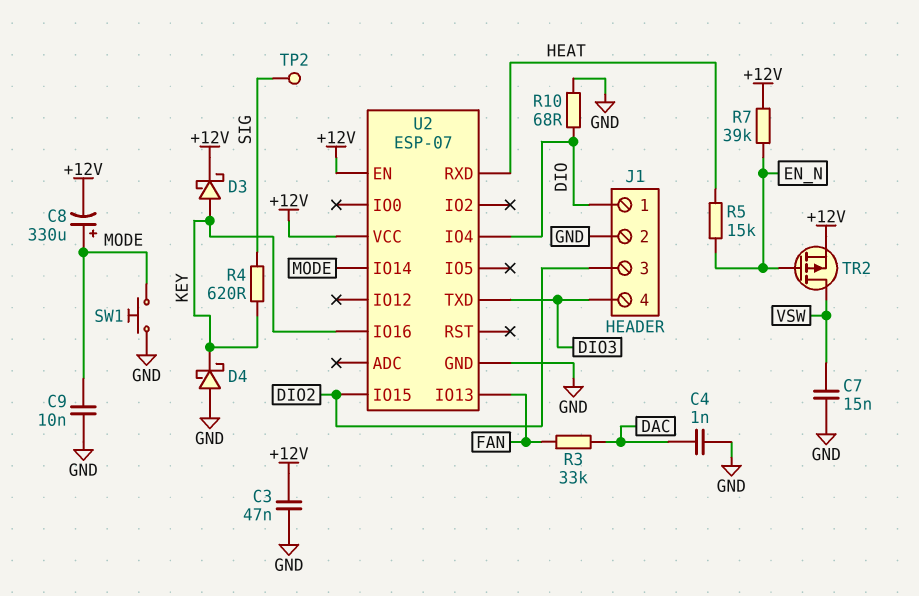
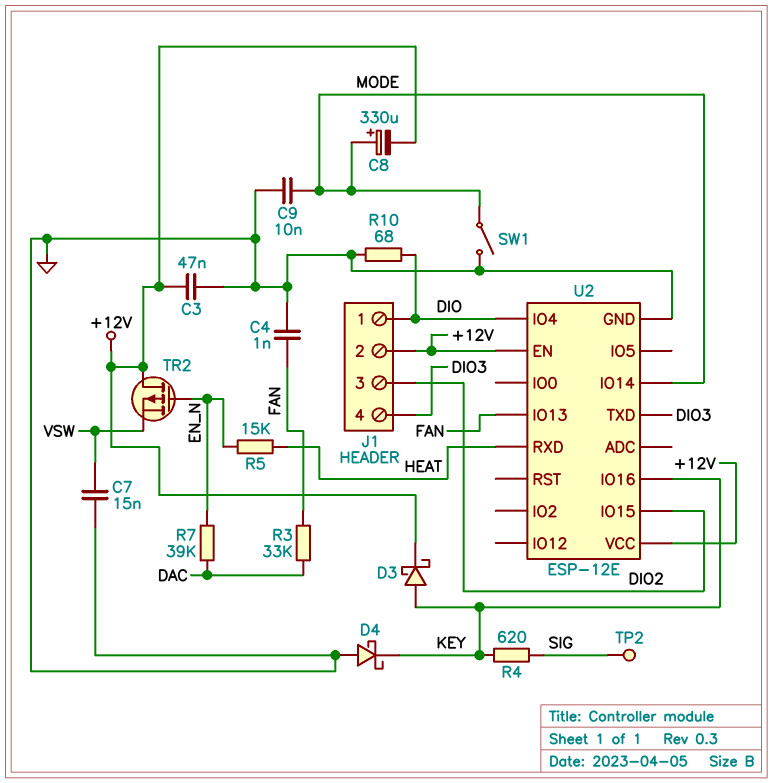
C4: 1nF (DAC, GND) -> 1nF (FAN, GND)
J1 pin 2: GND -> +12V
R7: 39k (+12V, EN_N) -> 39k (DAC, EN_N)
SW1: button (GND, MODE) -> switch (GND, MODE)
TR2: PMOS (G EN_N, D VSW, S +12V) -> PMOS (G EN_N, D +12V, S VSW)
U2: ESP-07 -> ESP-12E

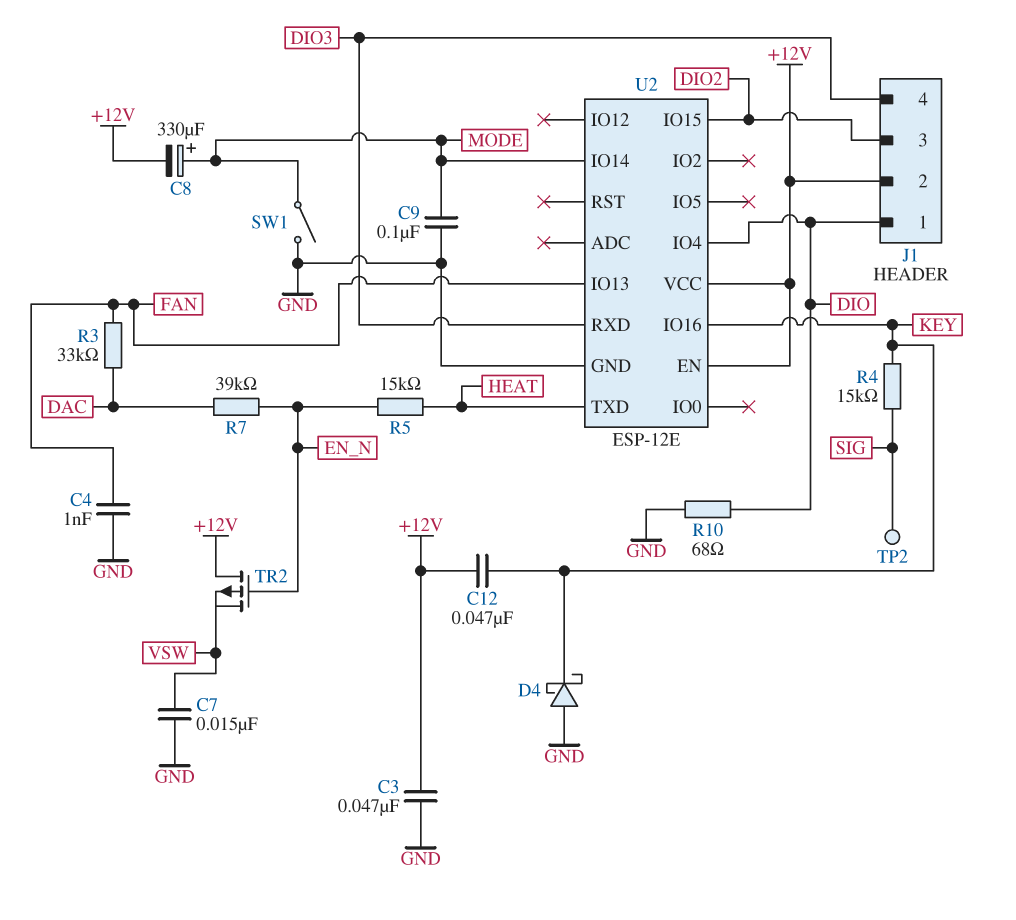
C9: 10nF (GND, MODE) -> 100nF (GND, MODE)
C12: none -> 47nF (+12V, KEY)
D3: schottky (A KEY, K +12V) -> none
R4: 620 (KEY, SIG) -> 15k (KEY, SIG)
U2 pin RXD: HEAT -> DIO3
U2 pin TXD: DIO3 -> HEAT

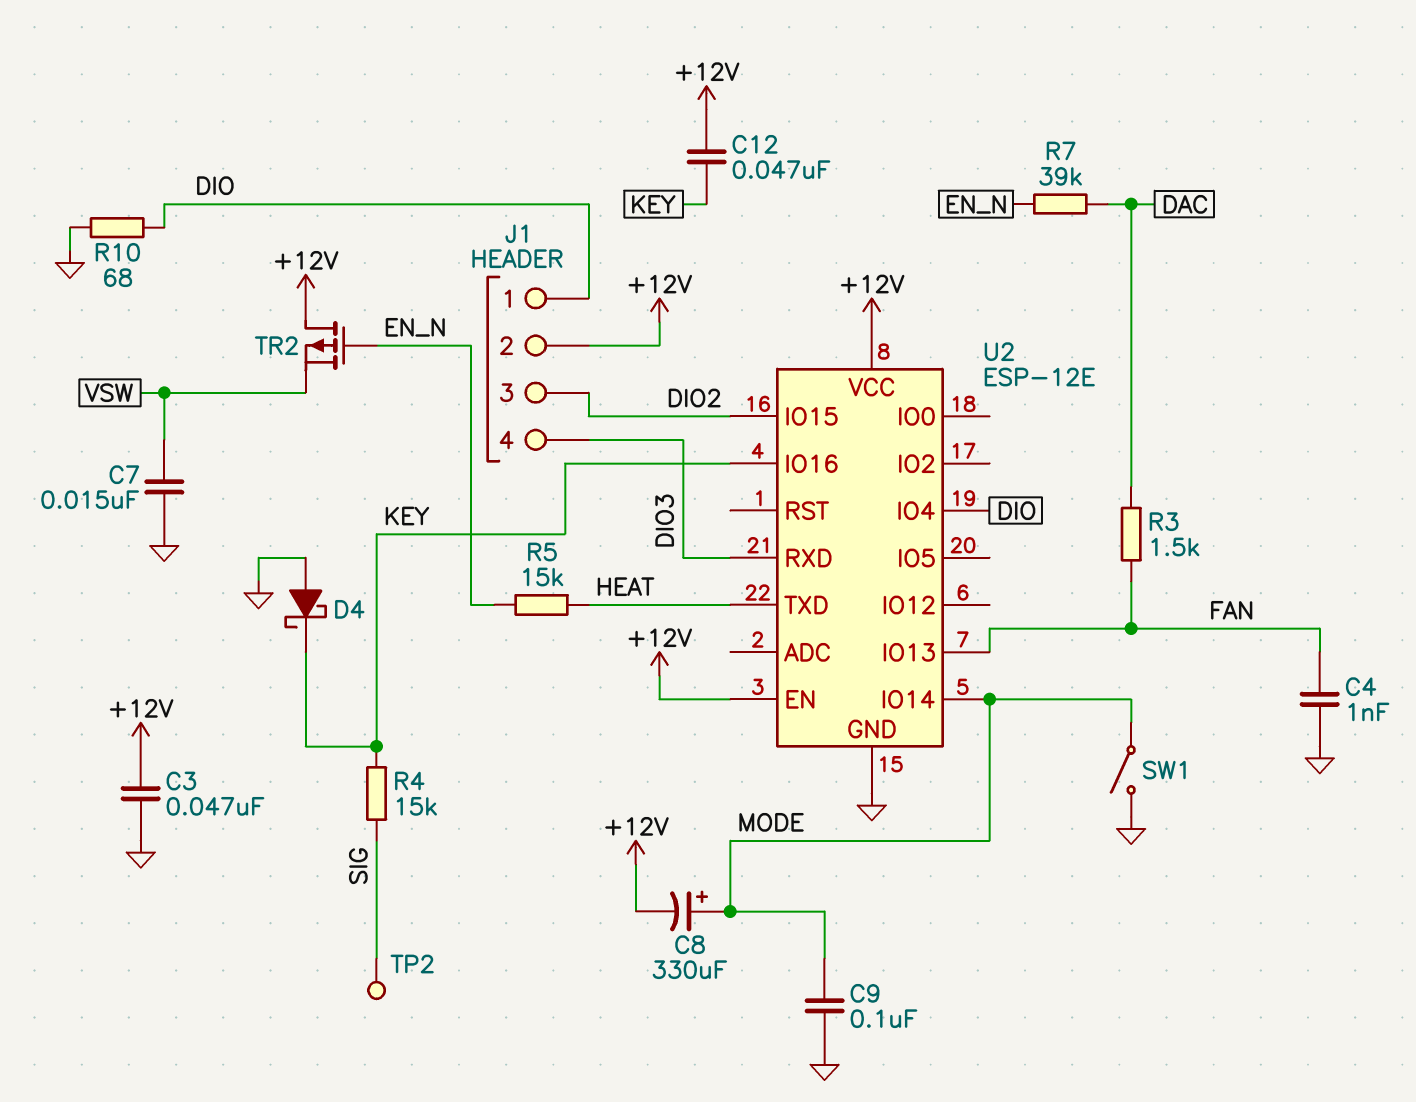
R3: 33k (DAC, FAN) -> 1.5k (DAC, FAN)

